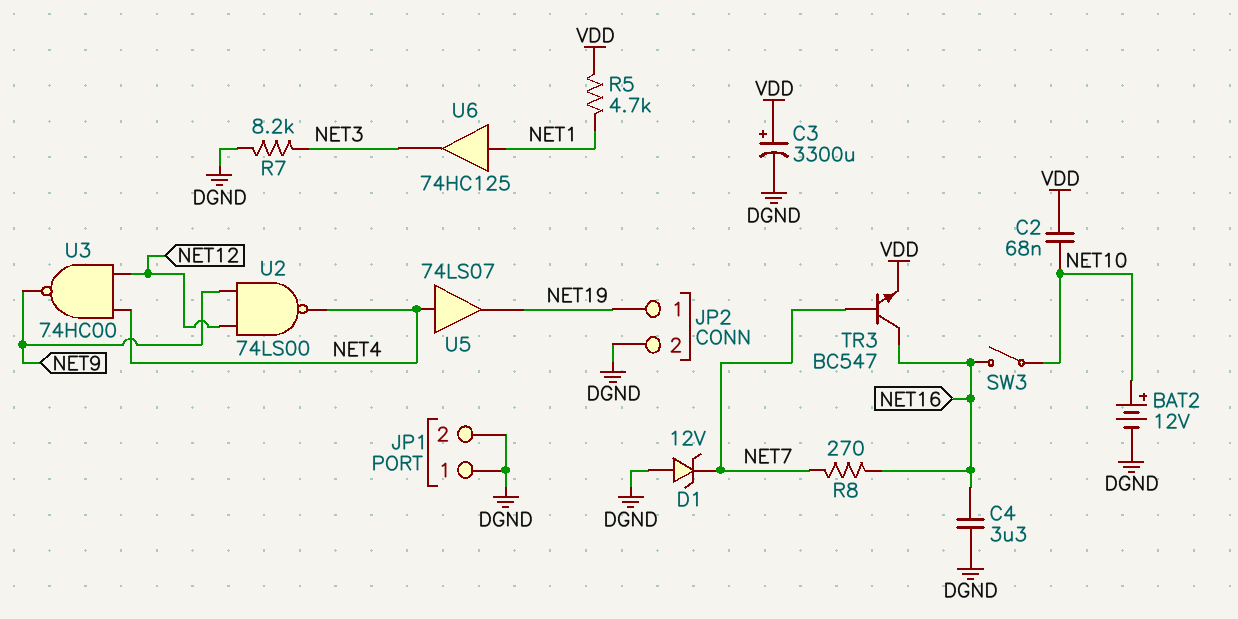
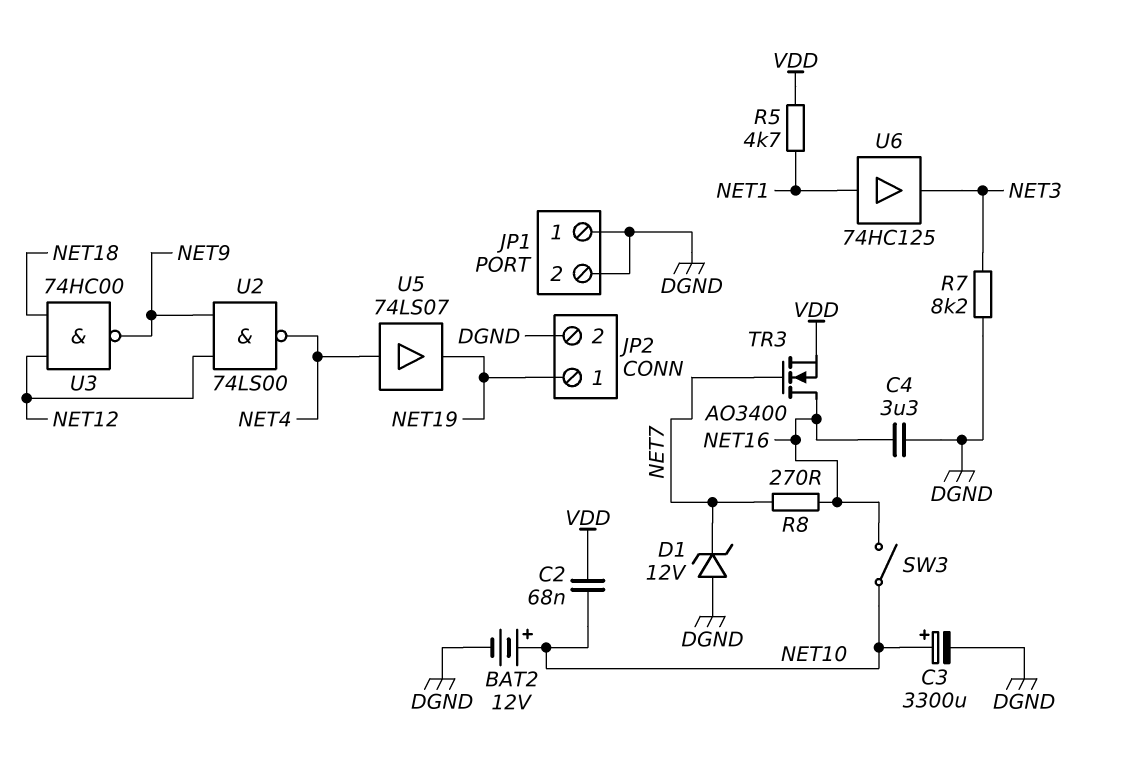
C3: 3300uF (plus VDD, minus DGND) -> 3300uF (plus NET10, minus DGND)
TR3: NPN BC547 (B NET7, C NET16, E VDD) -> NMOS AO3400 (G NET7, D NET16, S VDD)
U3: NAND 74HC00 (in NET4, in NET12, out NET9) -> NAND 74HC00 (in NET12, in NET18, out NET9)

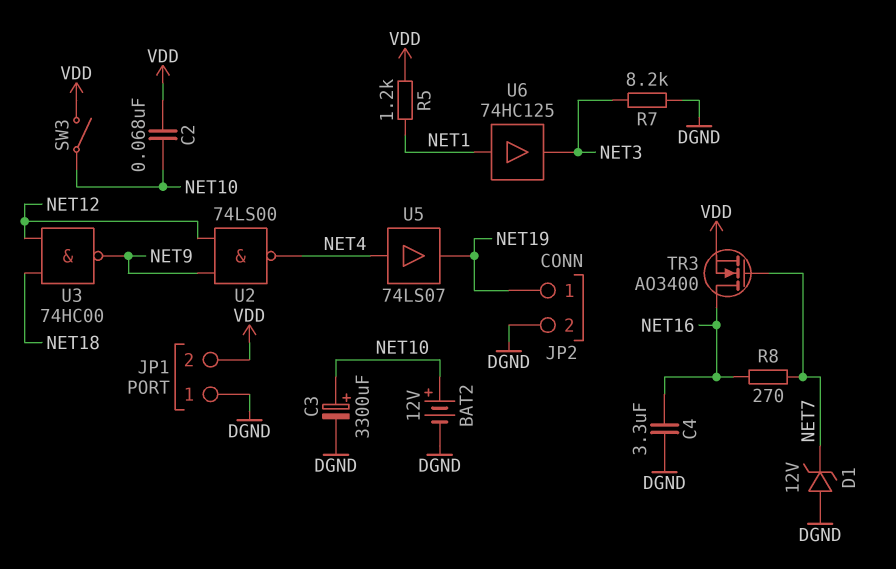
JP1 pin 2: DGND -> VDD
R5: 4.7k (NET1, VDD) -> 1.2k (NET1, VDD)
SW3: switch (NET10, NET16) -> switch (NET10, VDD)

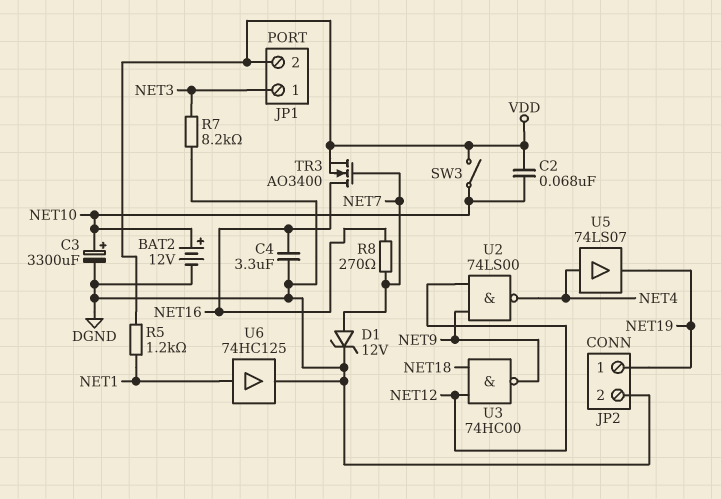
D1: zener 12V (A DGND, K NET7) -> zener 12V (A NET7, K DGND)
JP1 pin 1: DGND -> NET3
U6: buffer 74HC125 (in NET1, out NET3) -> buffer 74HC125 (in NET1, out DGND)

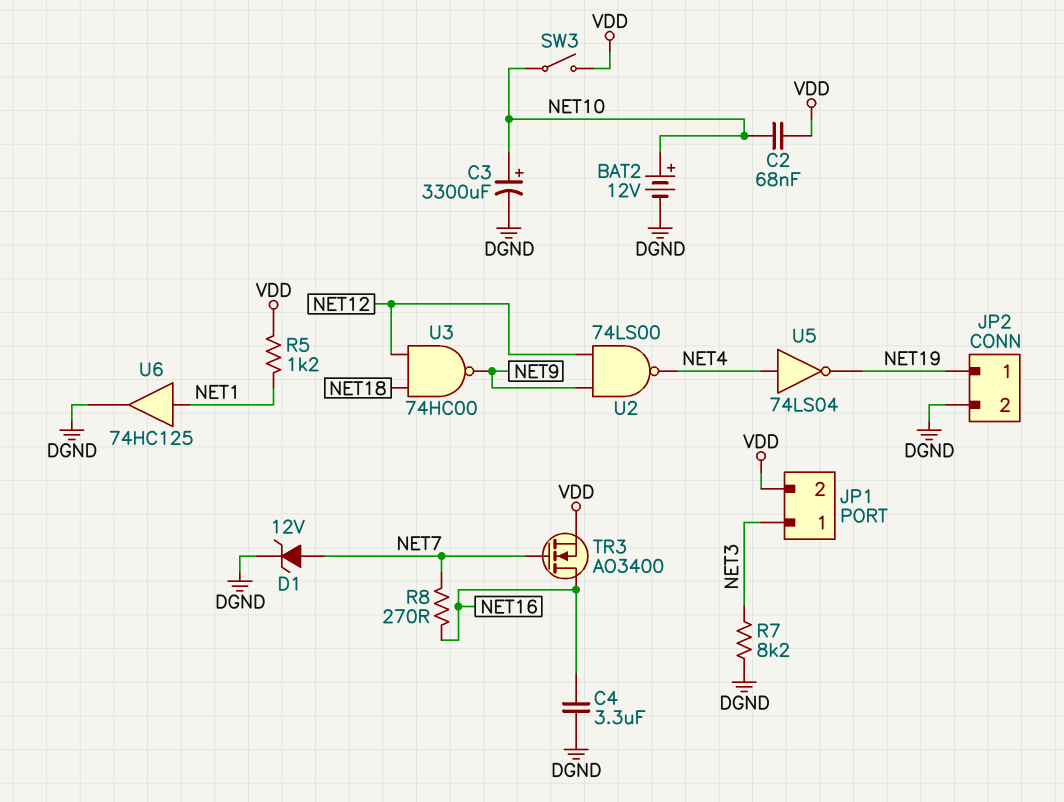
U5: buffer 74LS07 (in NET4, out NET19) -> NOT 74LS04 (in NET4, out NET19)

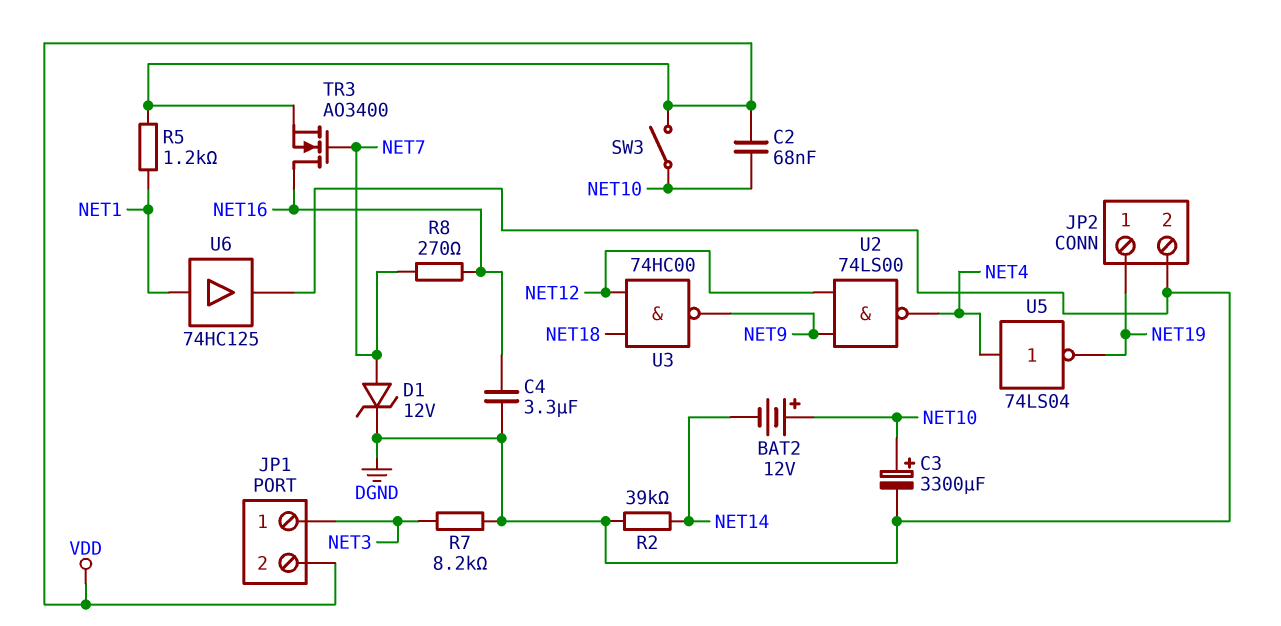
BAT2: 12V (plus NET10, minus DGND) -> 12V (plus NET10, minus NET14)
R2: none -> 39k (DGND, NET14)

